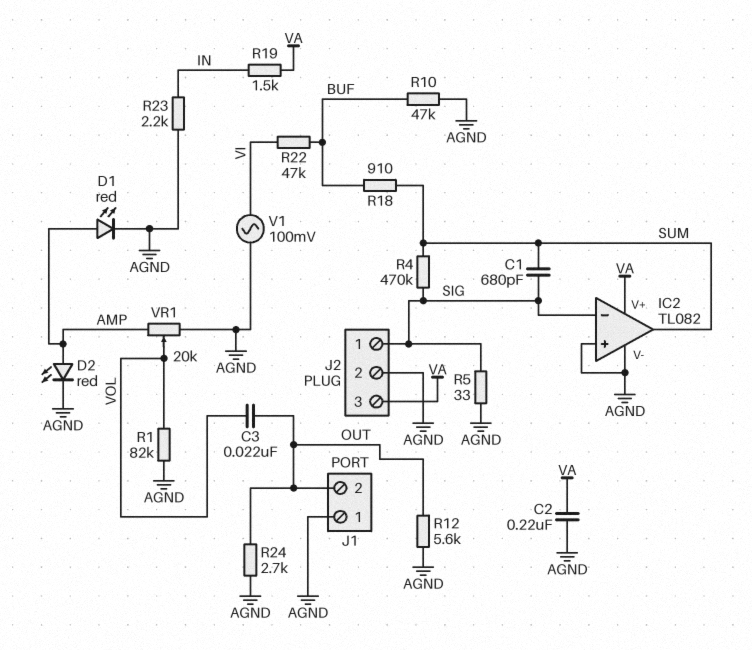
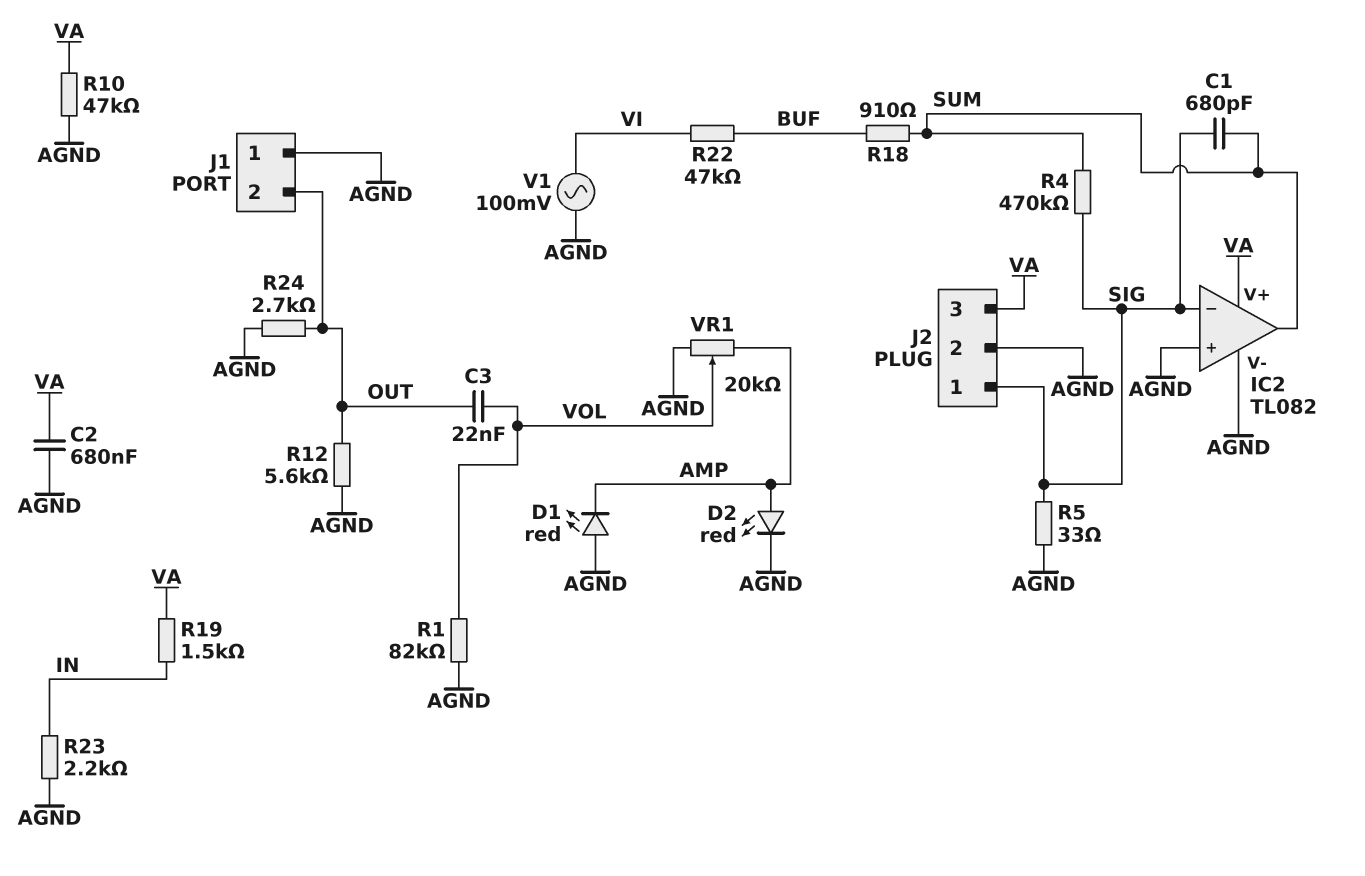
C2: 220nF (AGND, VA) -> 680nF (AGND, VA)
D1: LED red (A AMP, K AGND) -> LED red (A AGND, K AMP)
R10: 47k (AGND, BUF) -> 47k (AGND, VA)

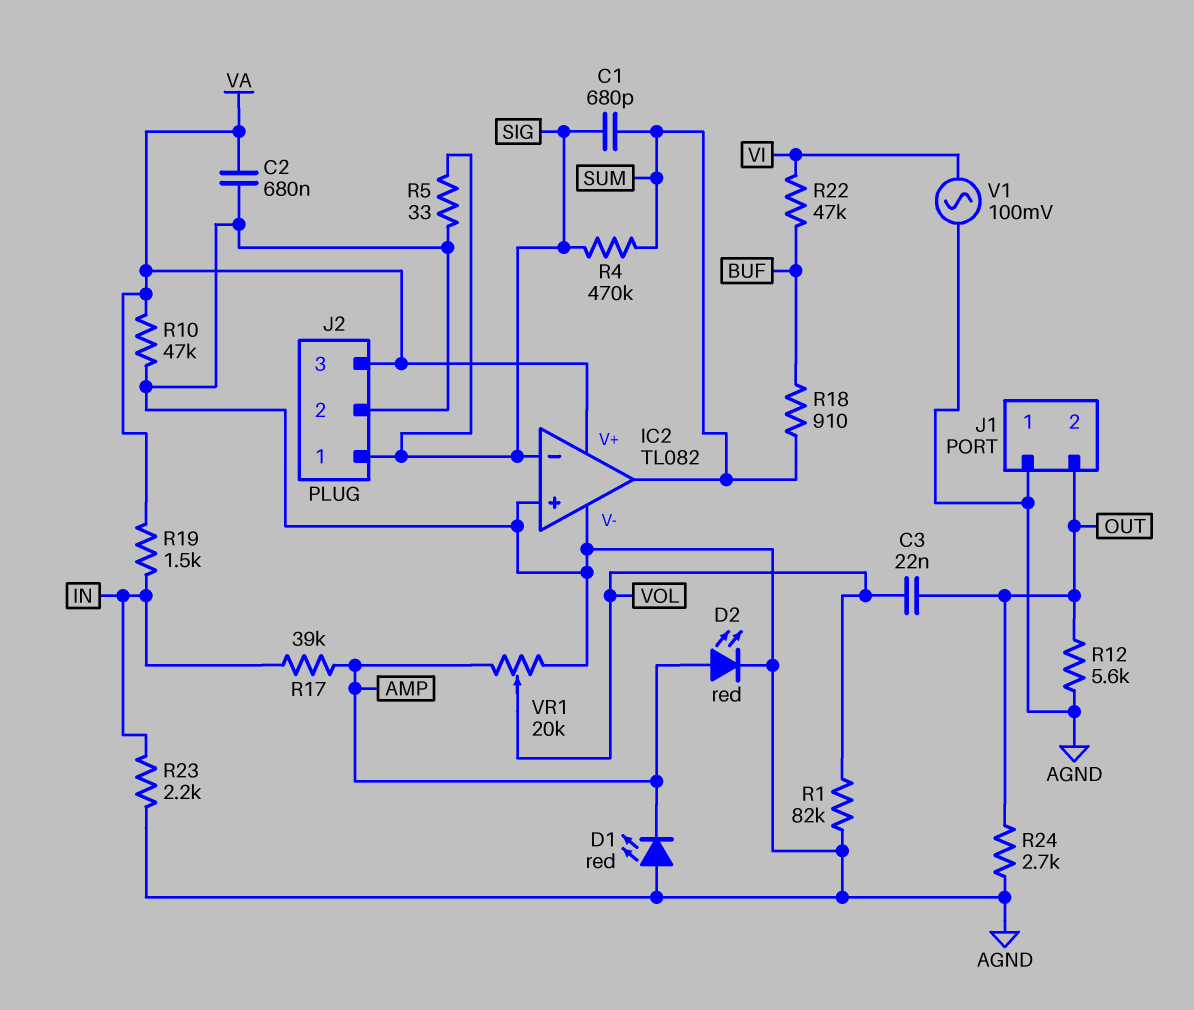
R17: none -> 39k (AMP, IN)

